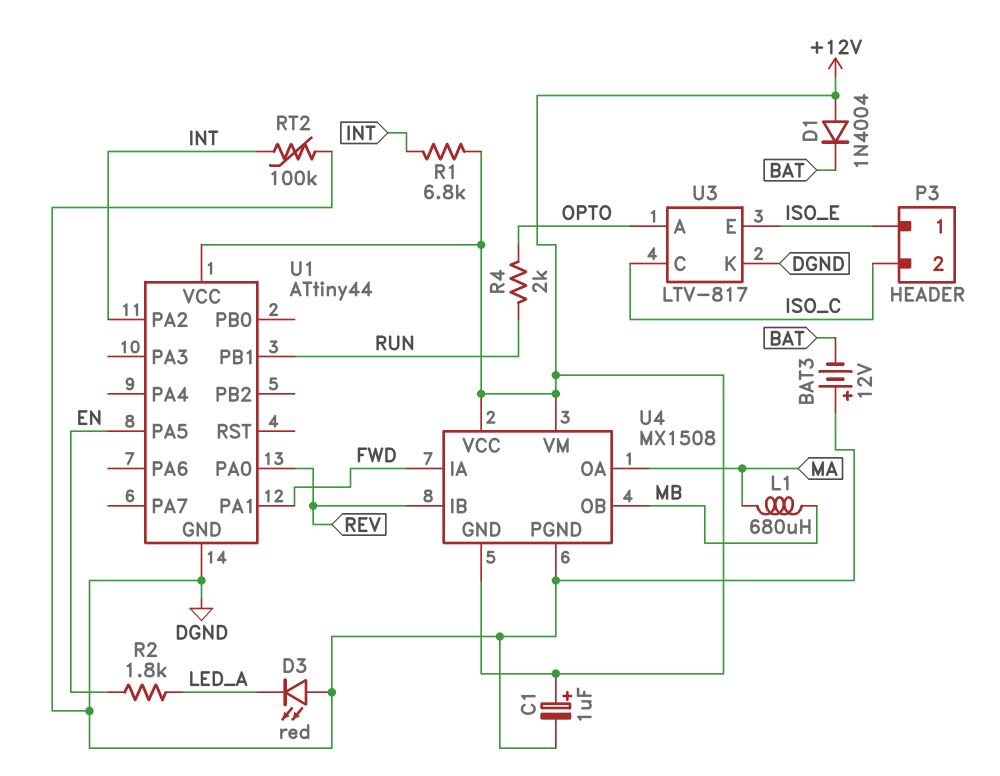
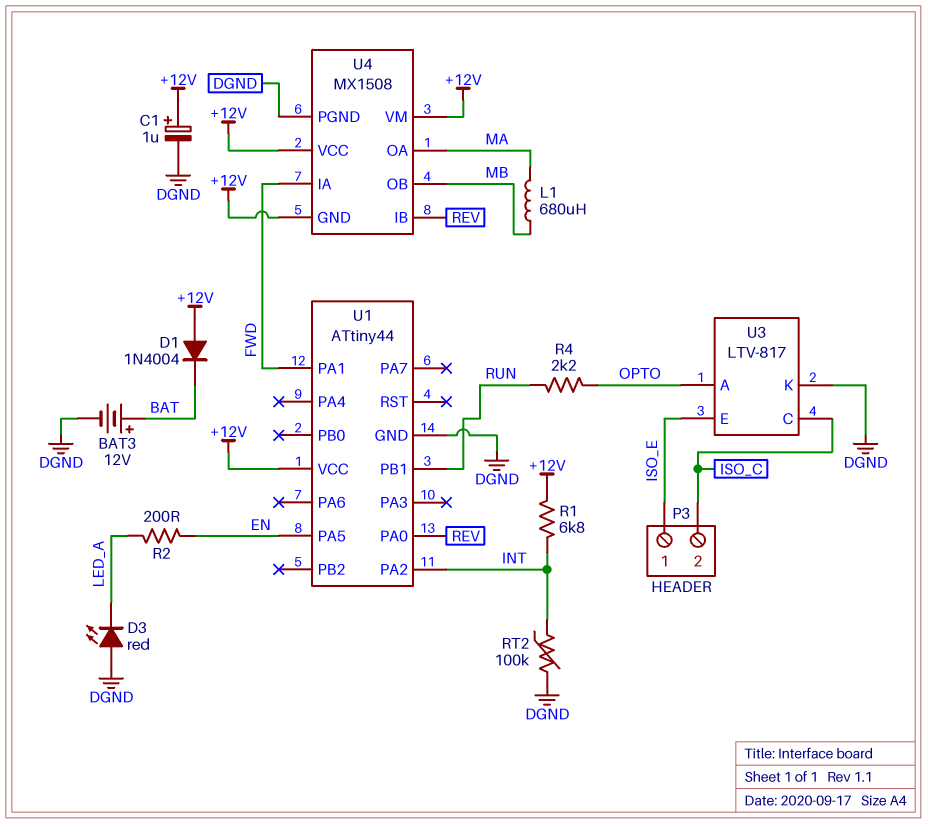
BAT3: 12V (plus DGND, minus BAT) -> 12V (plus BAT, minus DGND)
R2: 1.8k (EN, LED_A) -> 200 (EN, LED_A)
R4: 2k (OPTO, RUN) -> 2.2k (OPTO, RUN)

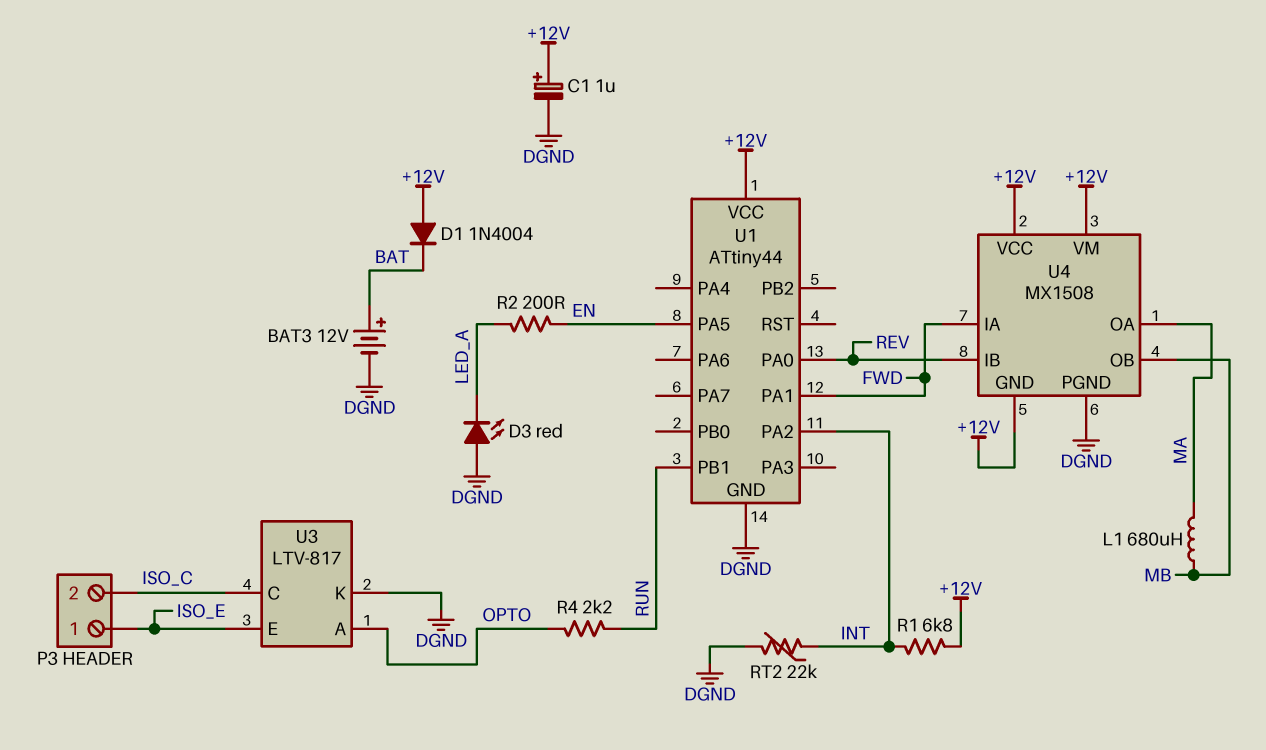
RT2: 100k (DGND, INT) -> 22k (DGND, INT)

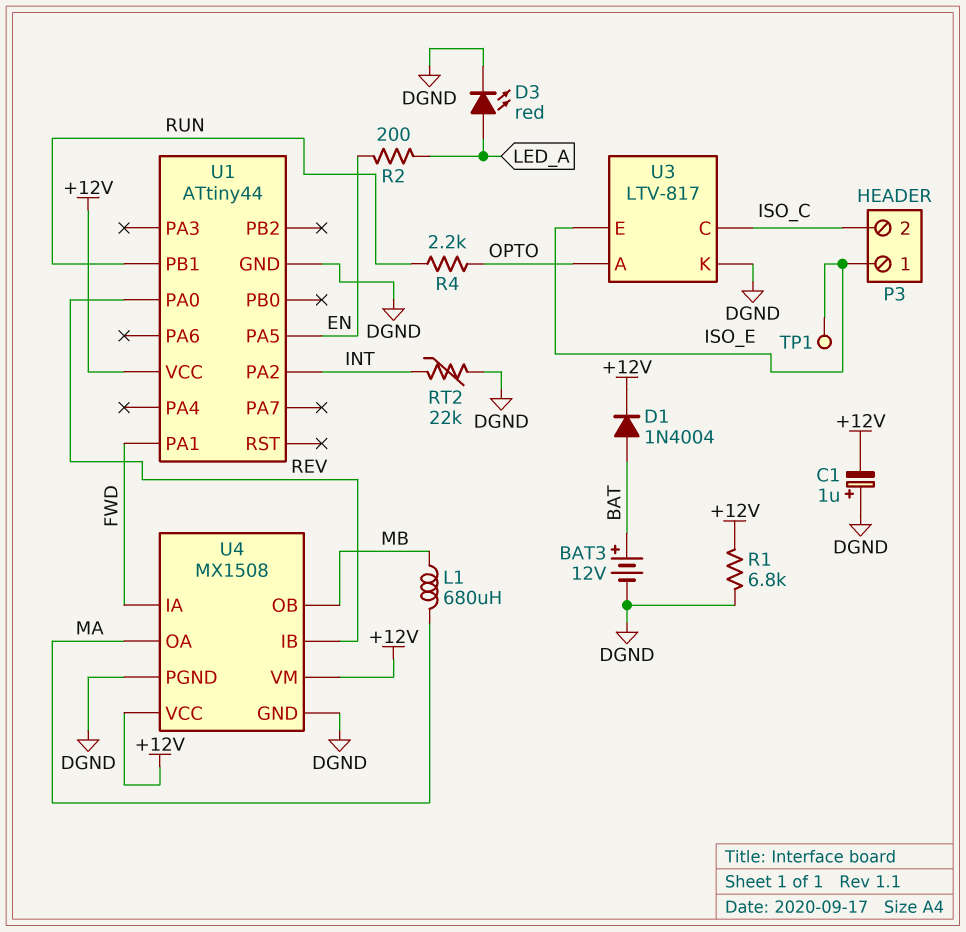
C1: 1uF (plus +12V, minus DGND) -> 1uF (plus DGND, minus +12V)
D1: diode 1N4004 (A +12V, K BAT) -> diode 1N4004 (A BAT, K +12V)
D3: LED red (A DGND, K LED_A) -> LED red (A LED_A, K DGND)
R1: 6.8k (+12V, INT) -> 6.8k (+12V, DGND)
TP1: none -> test point (ISO_E)
U4 pin GND: +12V -> DGND

